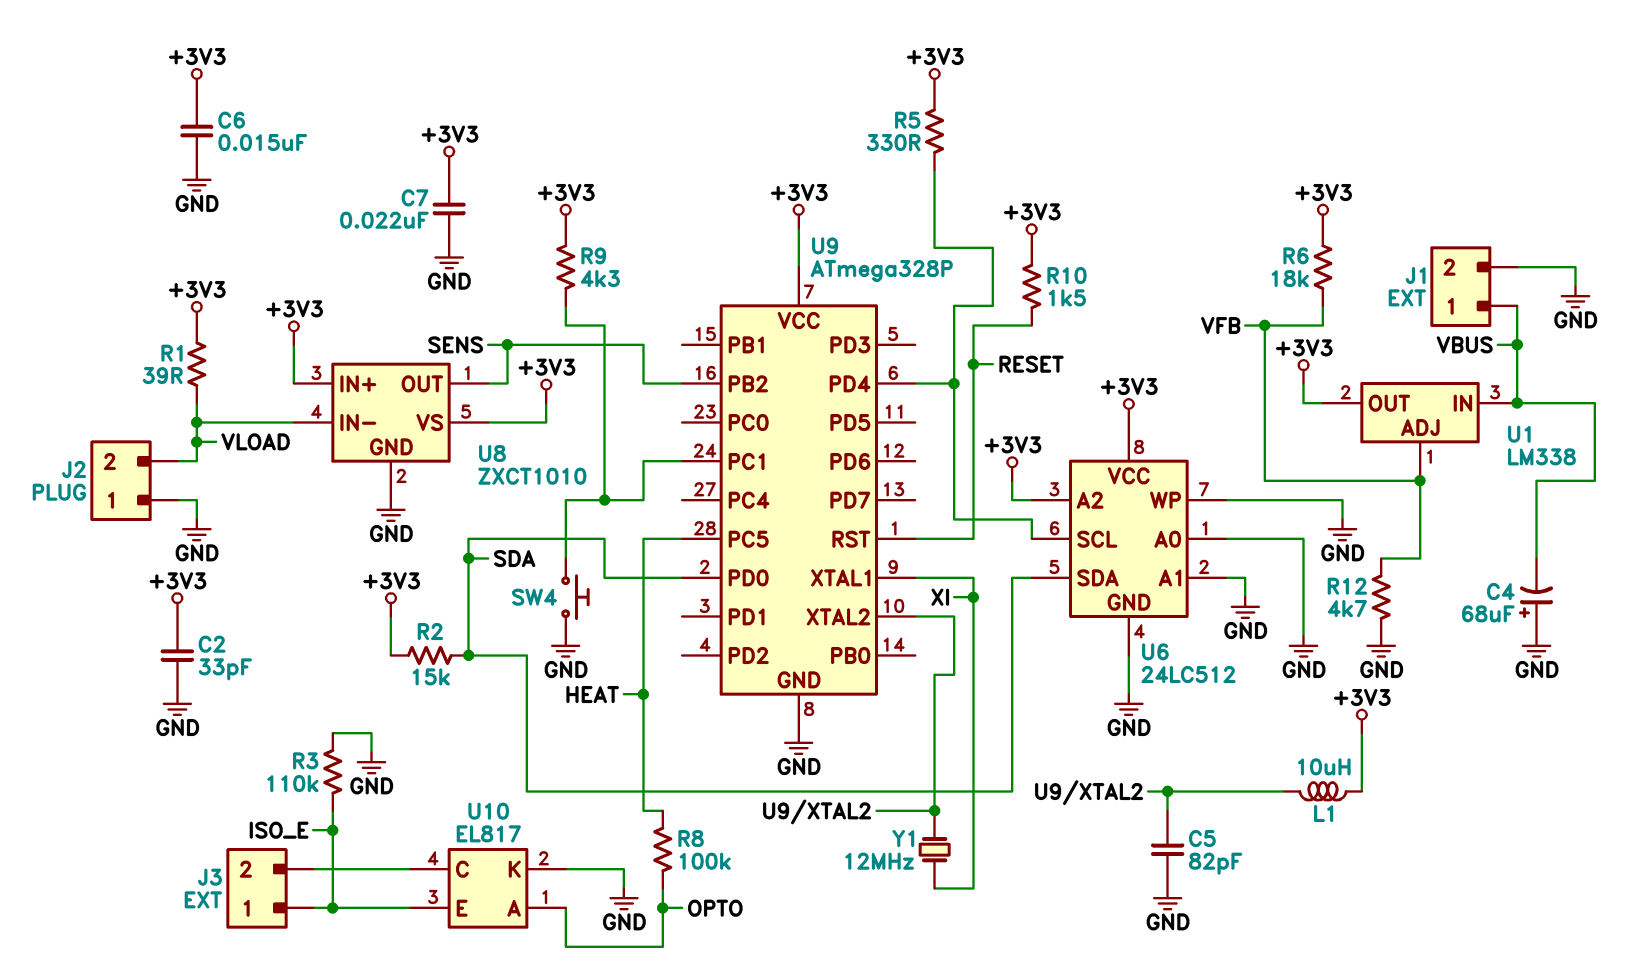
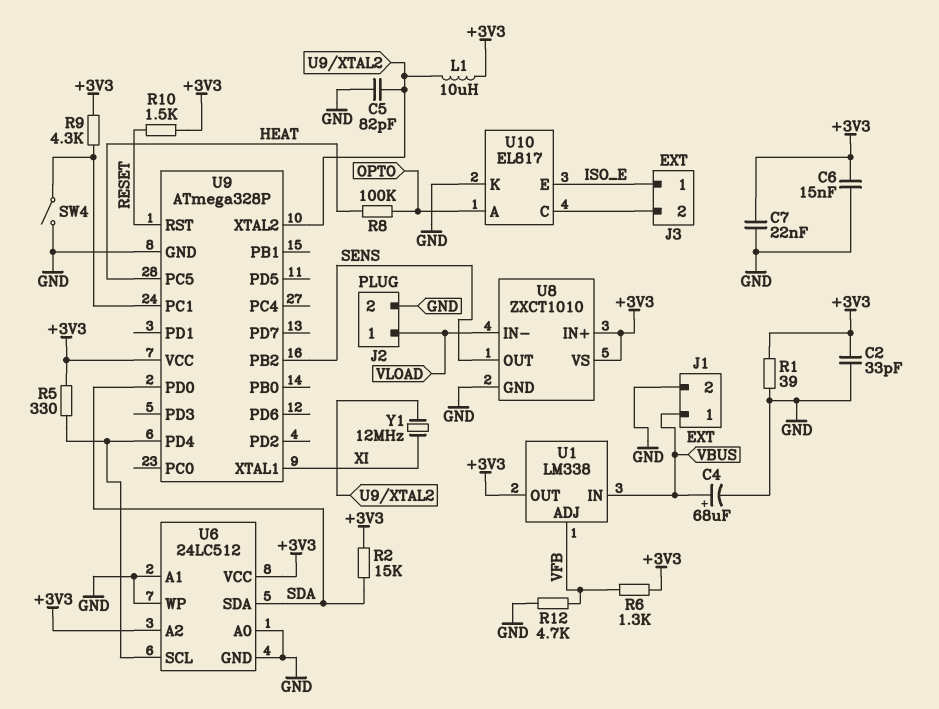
C4: 68uF (plus GND, minus VBUS) -> 68uF (plus VBUS, minus GND)
J2 pin 1: GND -> VLOAD
J2 pin 2: VLOAD -> GND
R1: 39 (+3V3, VLOAD) -> 39 (+3V3, GND)
R3: 110k (GND, ISO_E) -> none
R6: 18k (+3V3, VFB) -> 1.3k (+3V3, VFB)
SW4: button (GND, U9/PC1) -> switch (GND, U9/PC1)

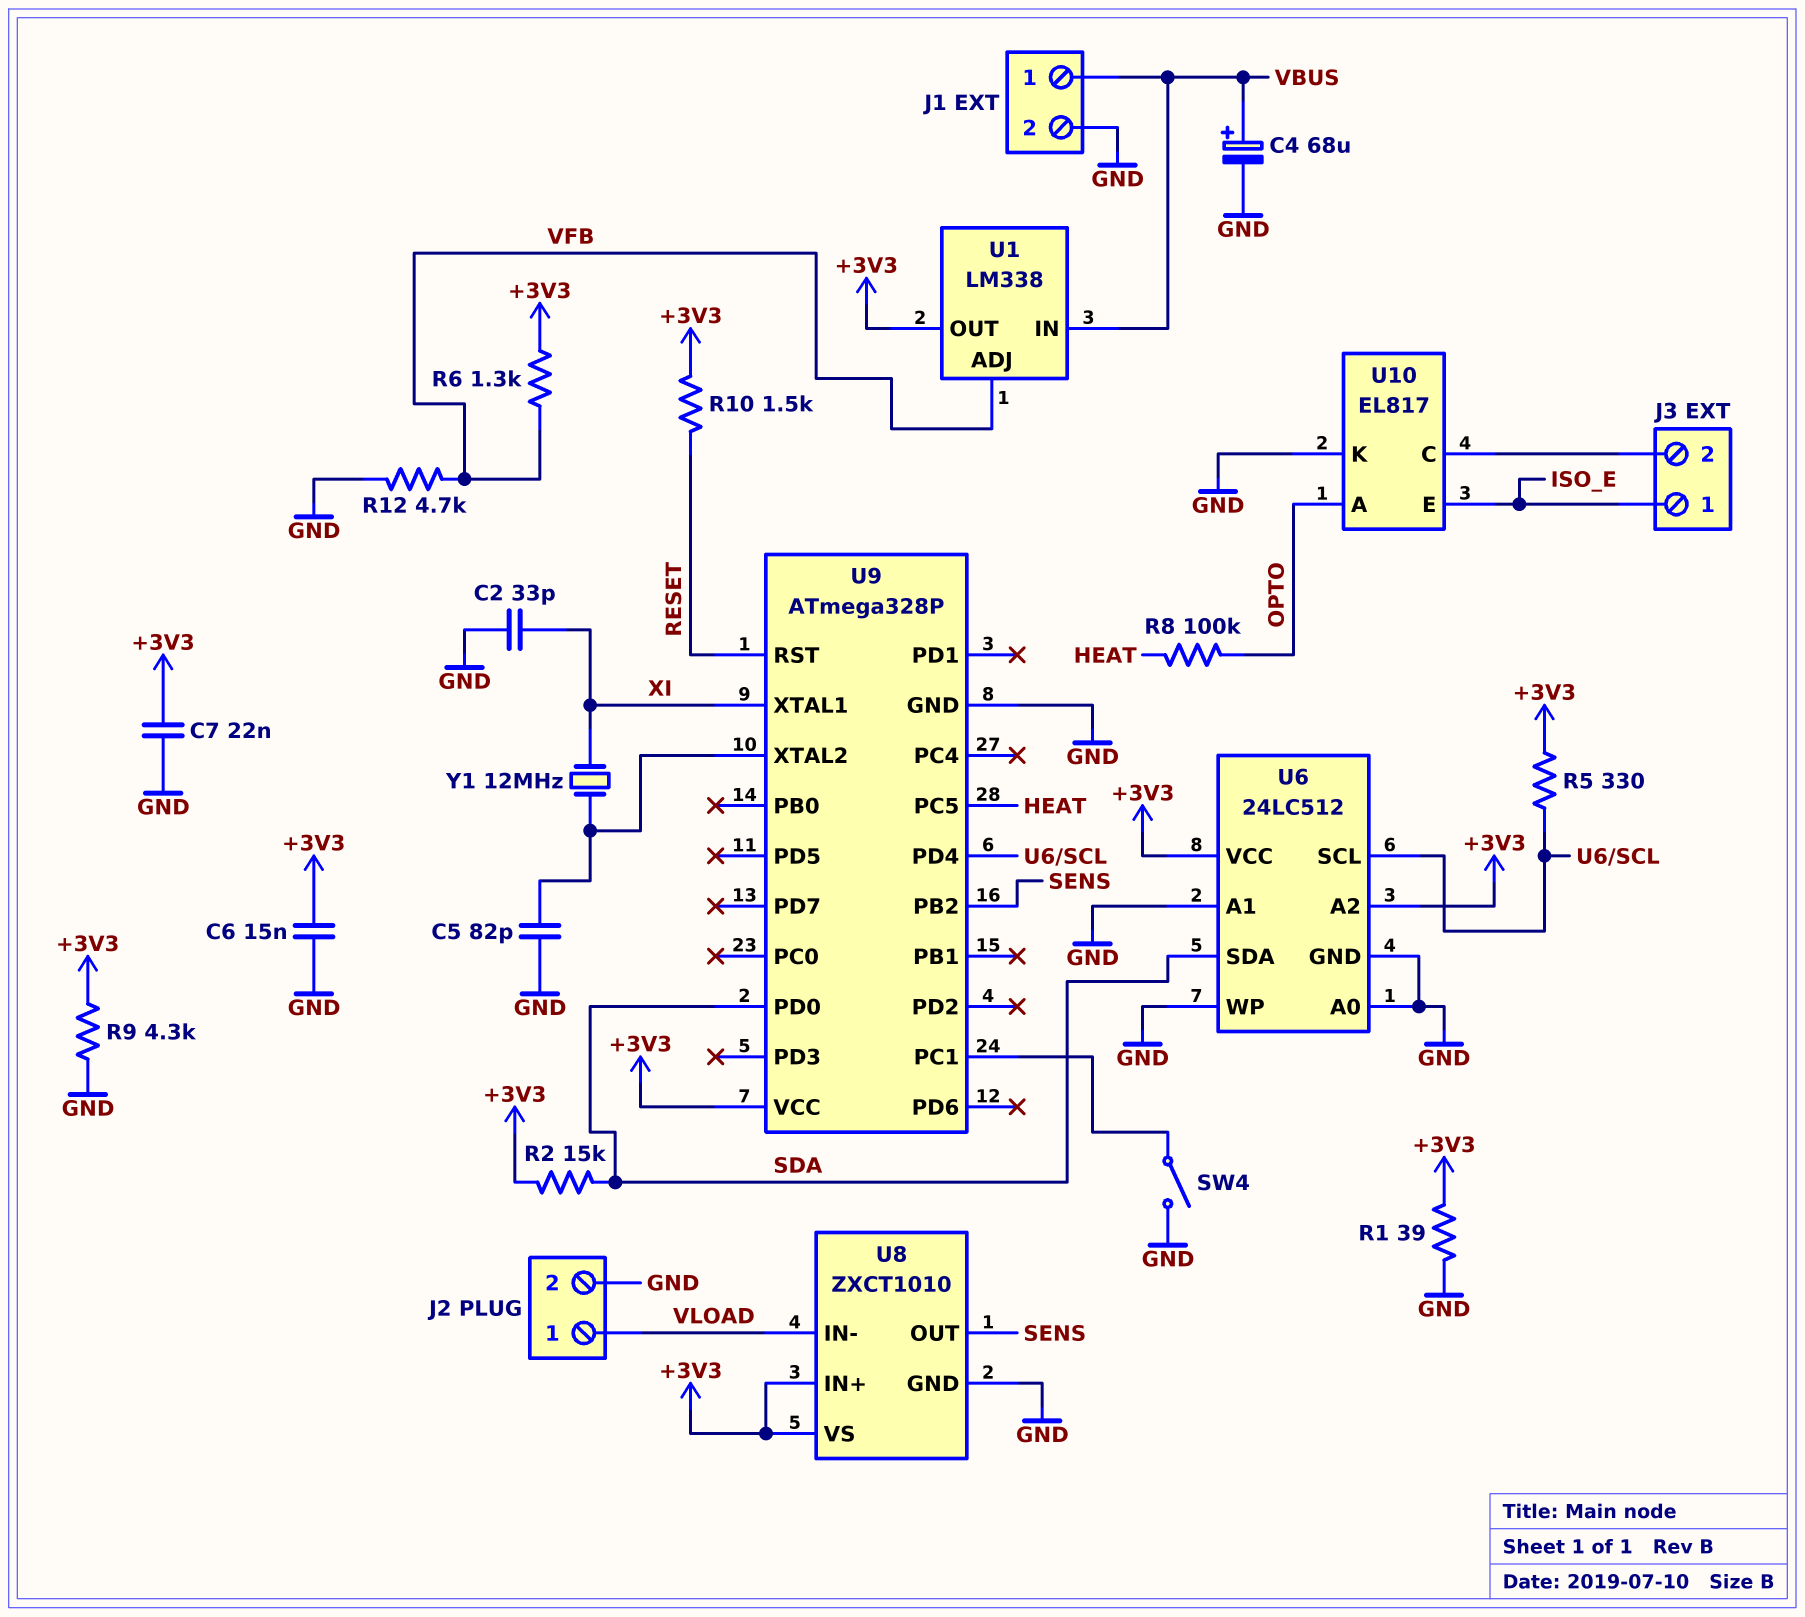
C2: 33pF (+3V3, GND) -> 33pF (GND, XI)
L1: 10uH (+3V3, U9/XTAL2) -> none
R9: 4.3k (+3V3, U9/PC1) -> 4.3k (+3V3, GND)

